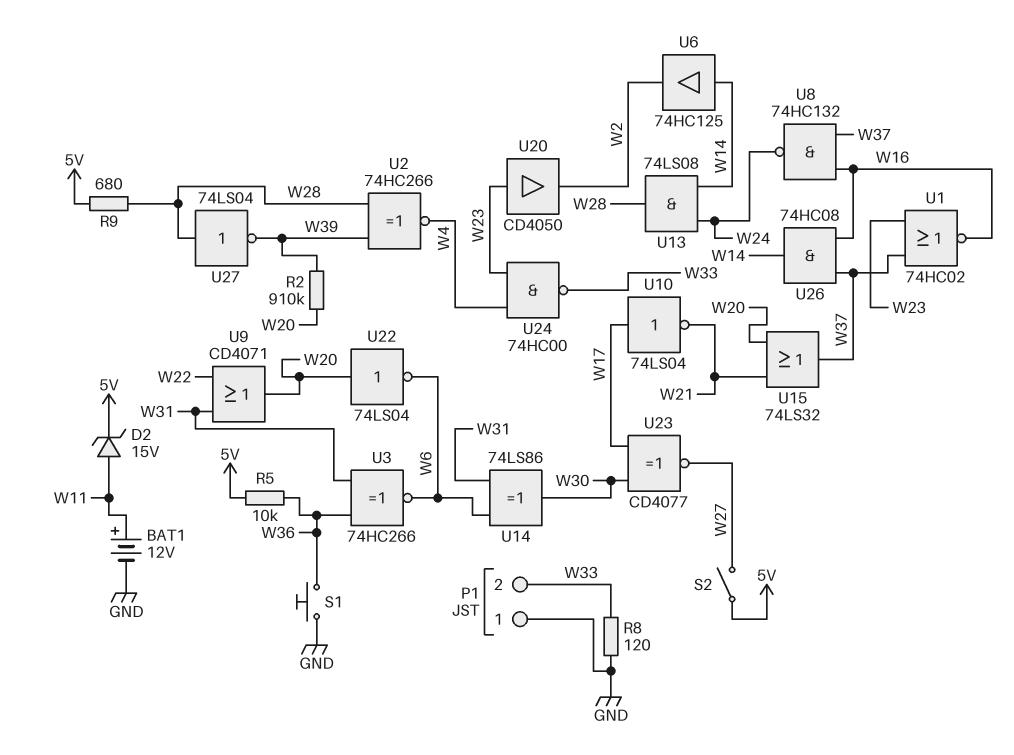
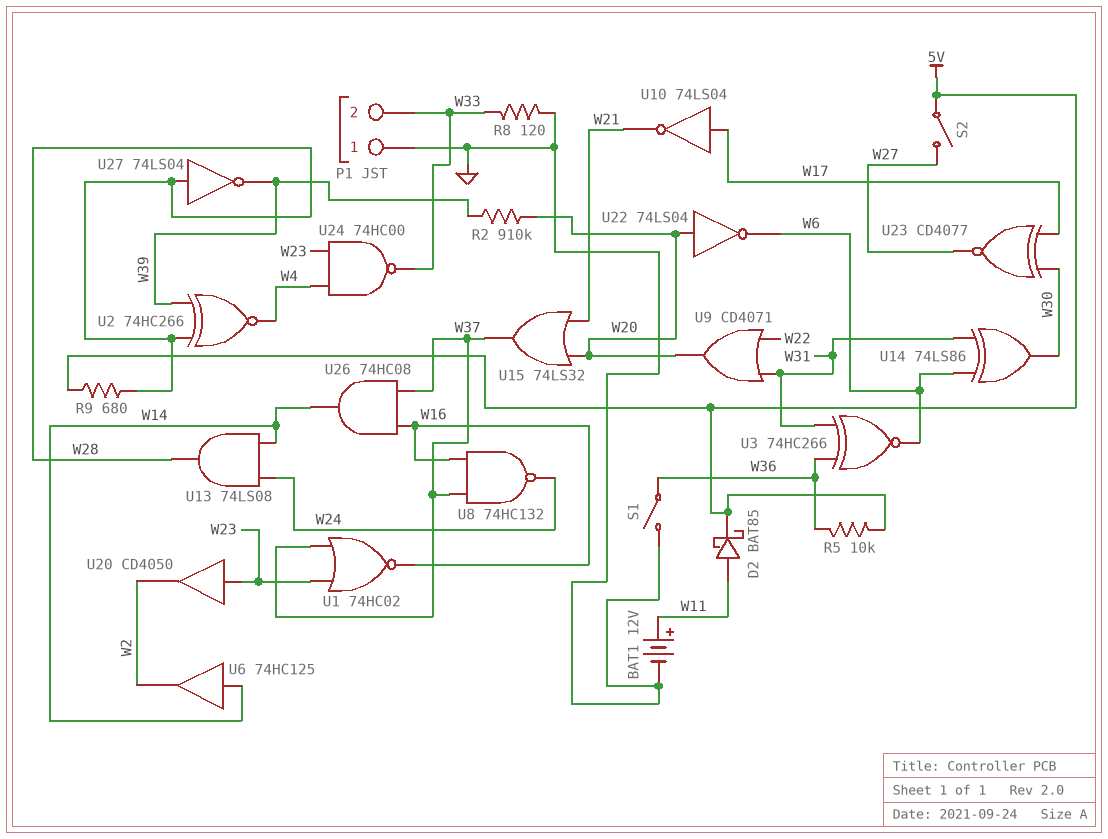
D2: zener 15V (A W11, K 5V) -> schottky BAT85 (A W11, K 5V)
S1: button (GND, W36) -> switch (GND, W36)

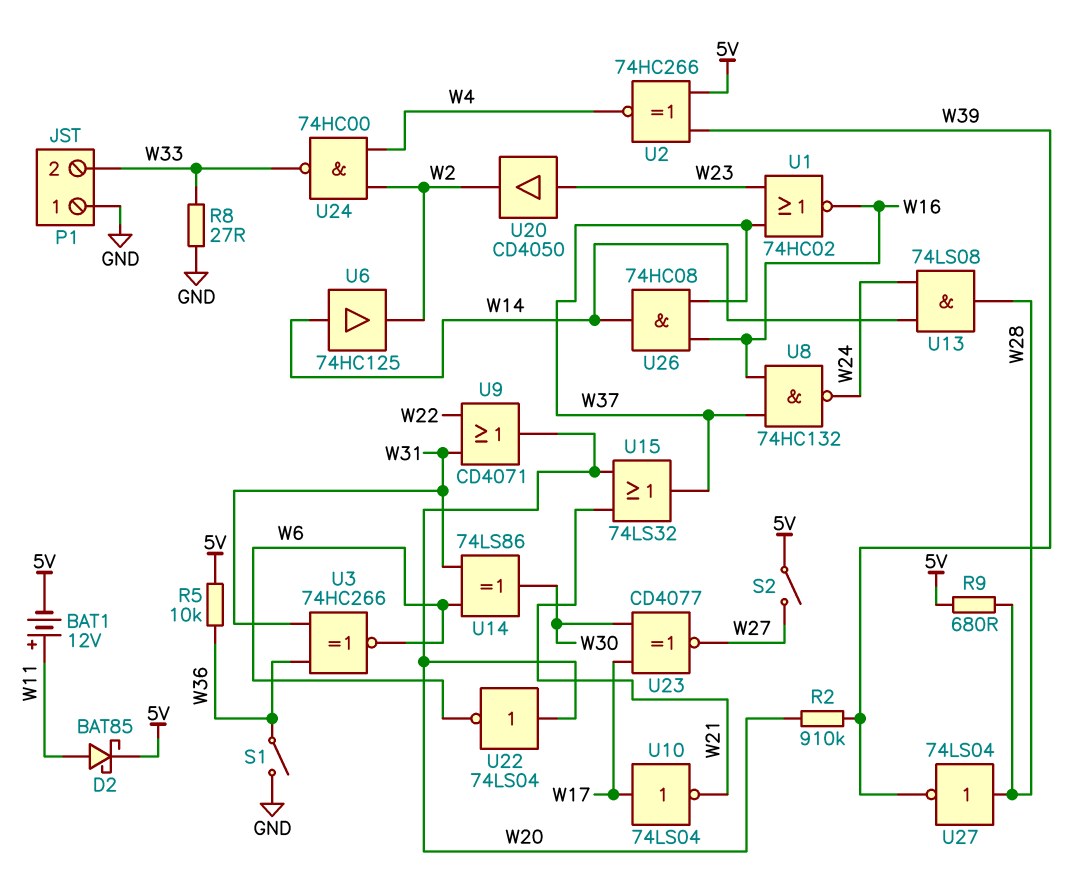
BAT1: 12V (plus W11, minus GND) -> 12V (plus W11, minus 5V)
R8: 120 (GND, W33) -> 27 (GND, W33)
U2: XNOR 74HC266 (in W28, in W39, out W4) -> XNOR 74HC266 (in 5V, in W39, out W4)
U24: NAND 74HC00 (in W4, in W23, out W33) -> NAND 74HC00 (in W2, in W4, out W33)

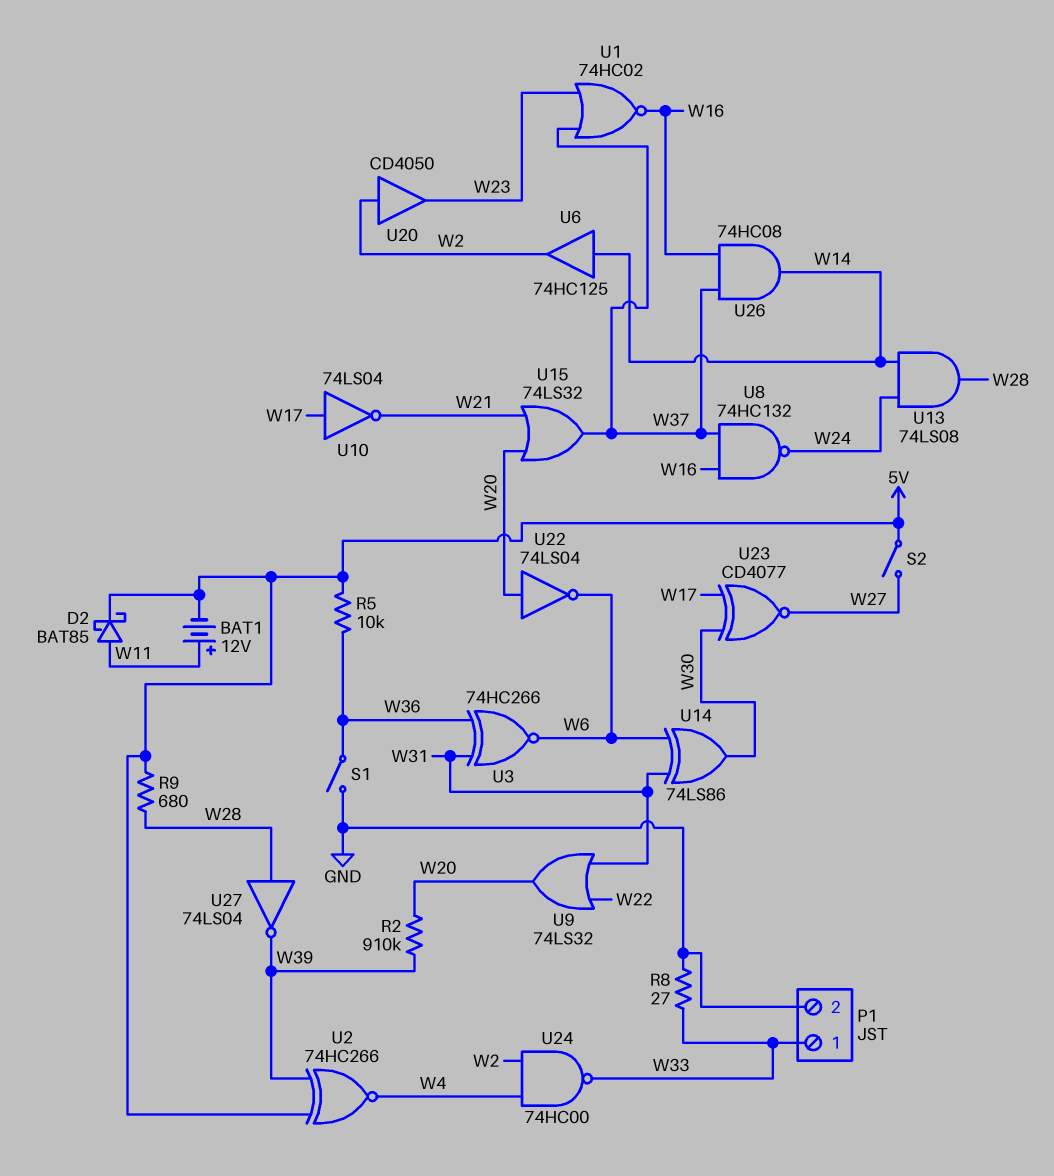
P1 pin 1: GND -> W33
P1 pin 2: W33 -> GND
U9: OR CD4071 (in W22, in W31, out W20) -> OR 74LS32 (in W22, in W31, out W20)
U20: buffer CD4050 (in W23, out W2) -> buffer CD4050 (in W2, out W23)

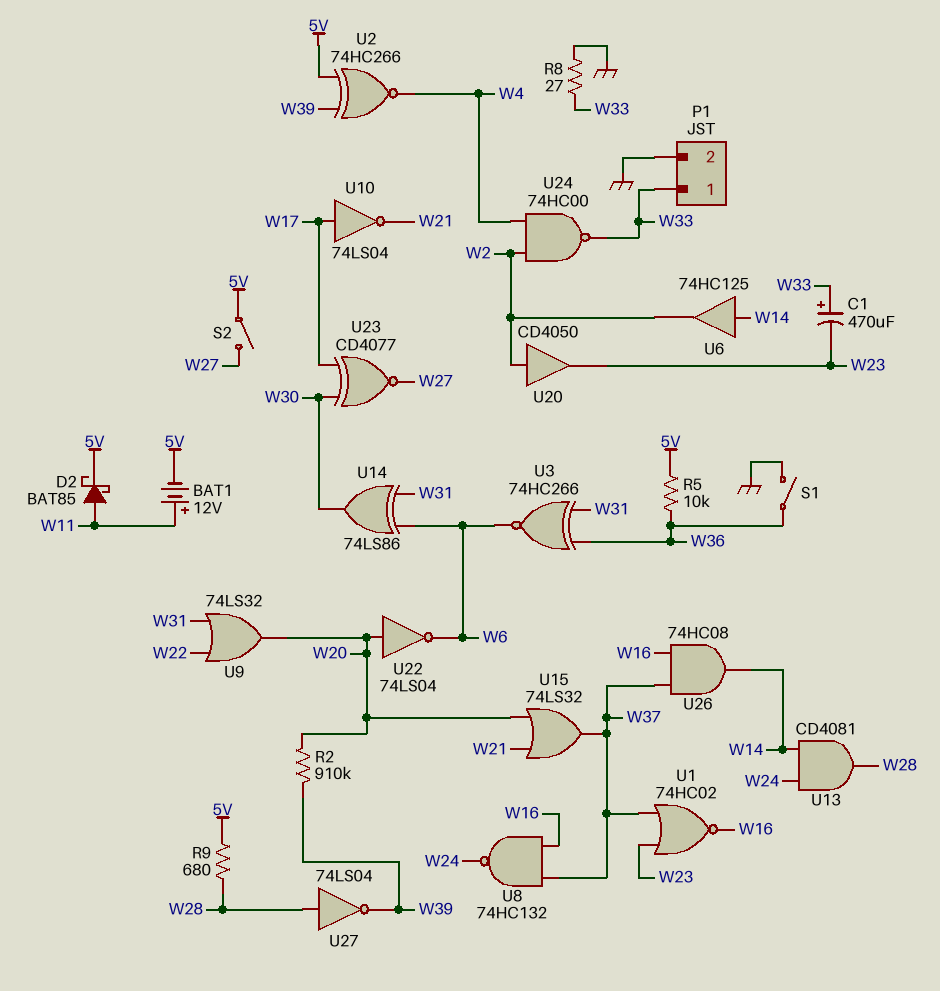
C1: none -> 470uF (plus W33, minus W23)
U13: AND 74LS08 (in W14, in W24, out W28) -> AND CD4081 (in W14, in W24, out W28)

